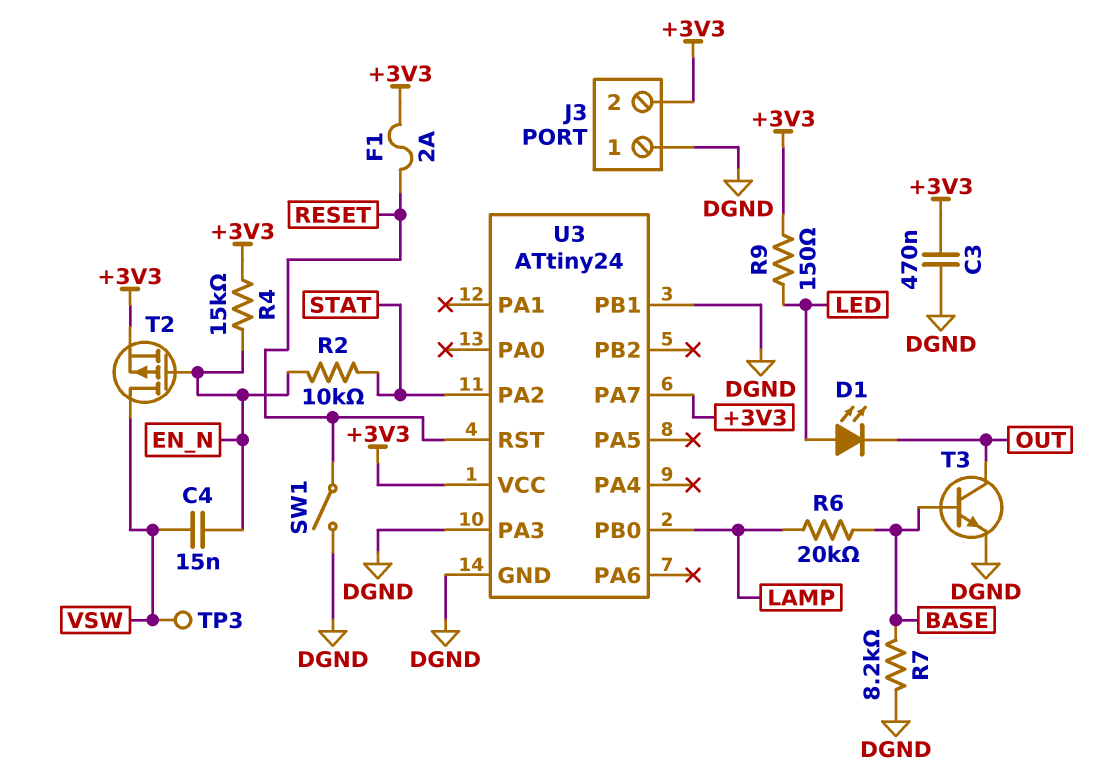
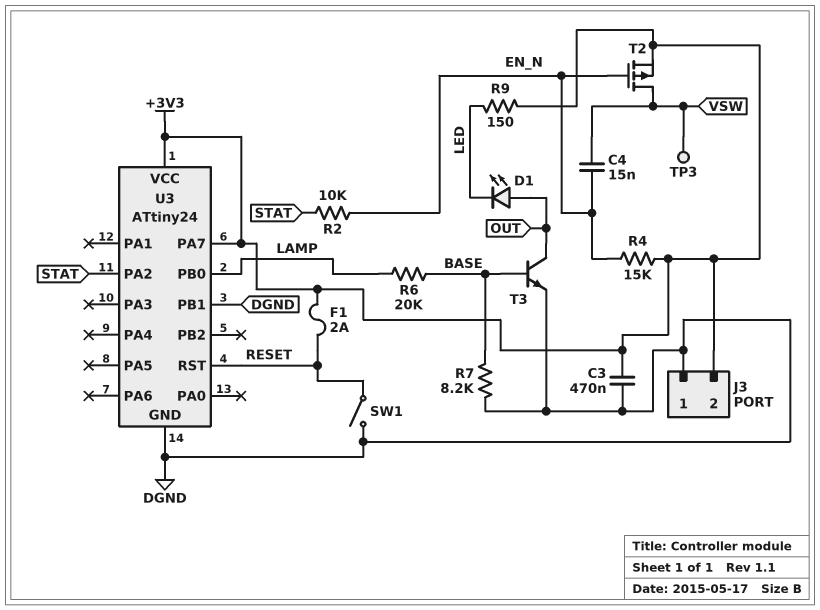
D1: LED (A LED, K OUT) -> LED (A OUT, K LED)
U3 pin PA3: DGND -> none

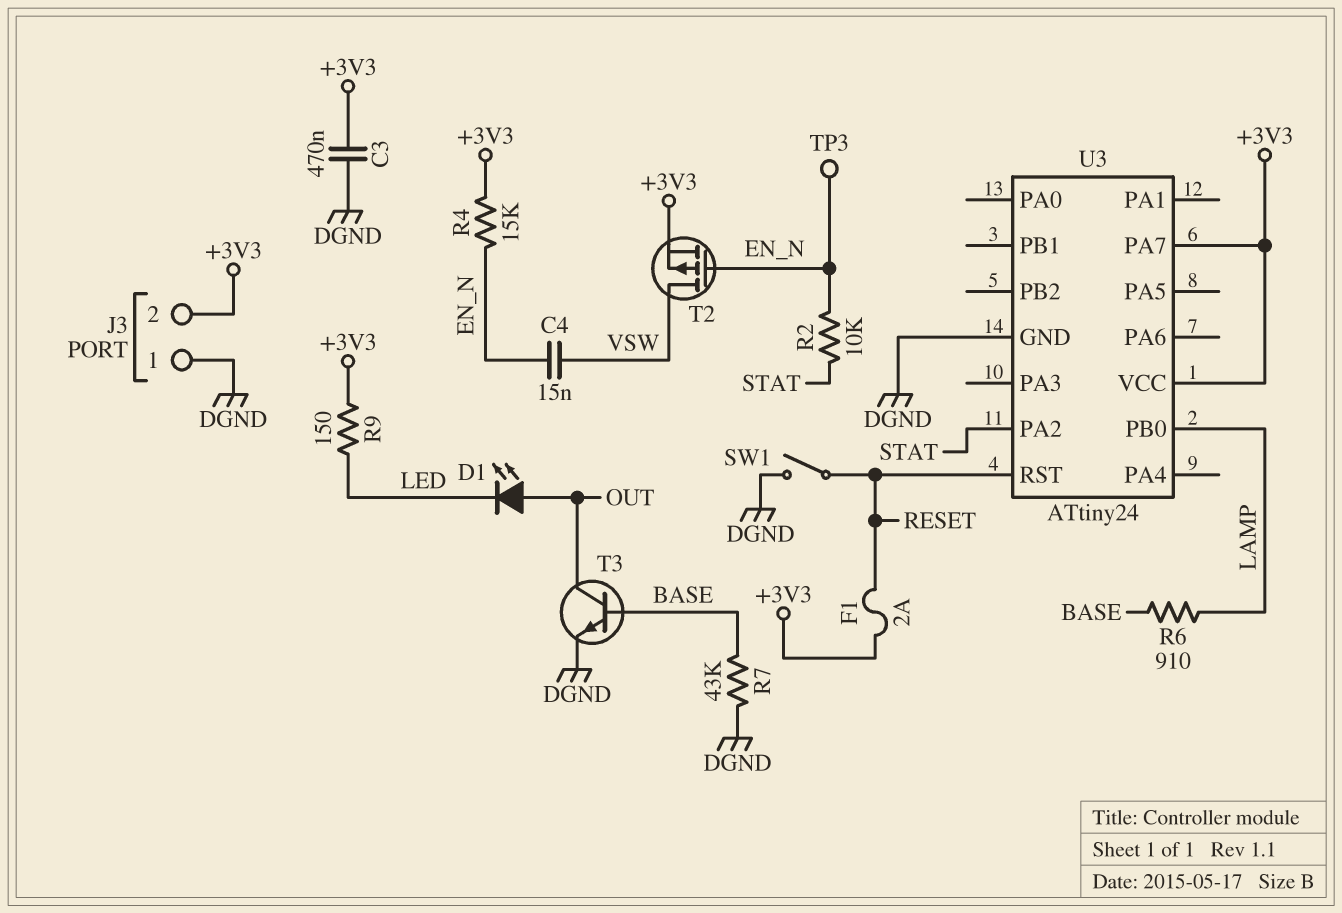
R6: 20k (BASE, LAMP) -> 910 (BASE, LAMP)
R7: 8.2k (BASE, DGND) -> 43k (BASE, DGND)
TP3: test point (VSW) -> test point (EN_N)
U3 pin PB1: DGND -> none

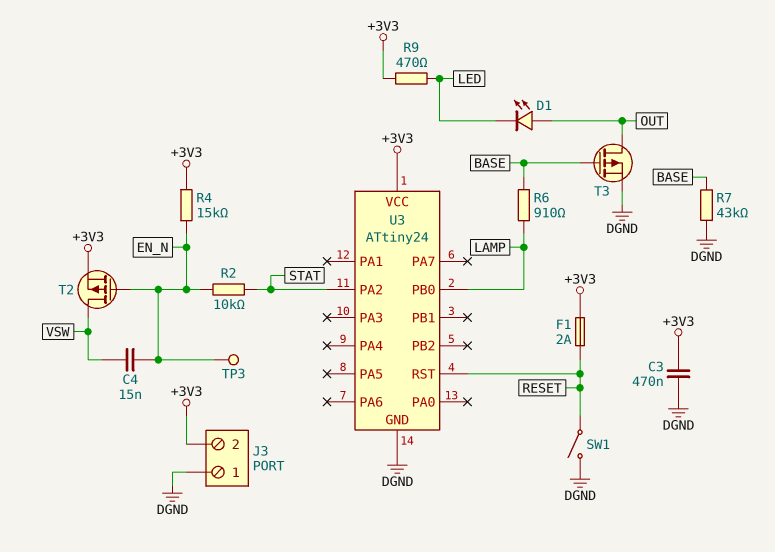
R9: 150 (+3V3, LED) -> 470 (+3V3, LED)
T3: NPN (B BASE, C OUT, E DGND) -> PMOS (G BASE, D OUT, S DGND)
U3 pin PA7: +3V3 -> none

